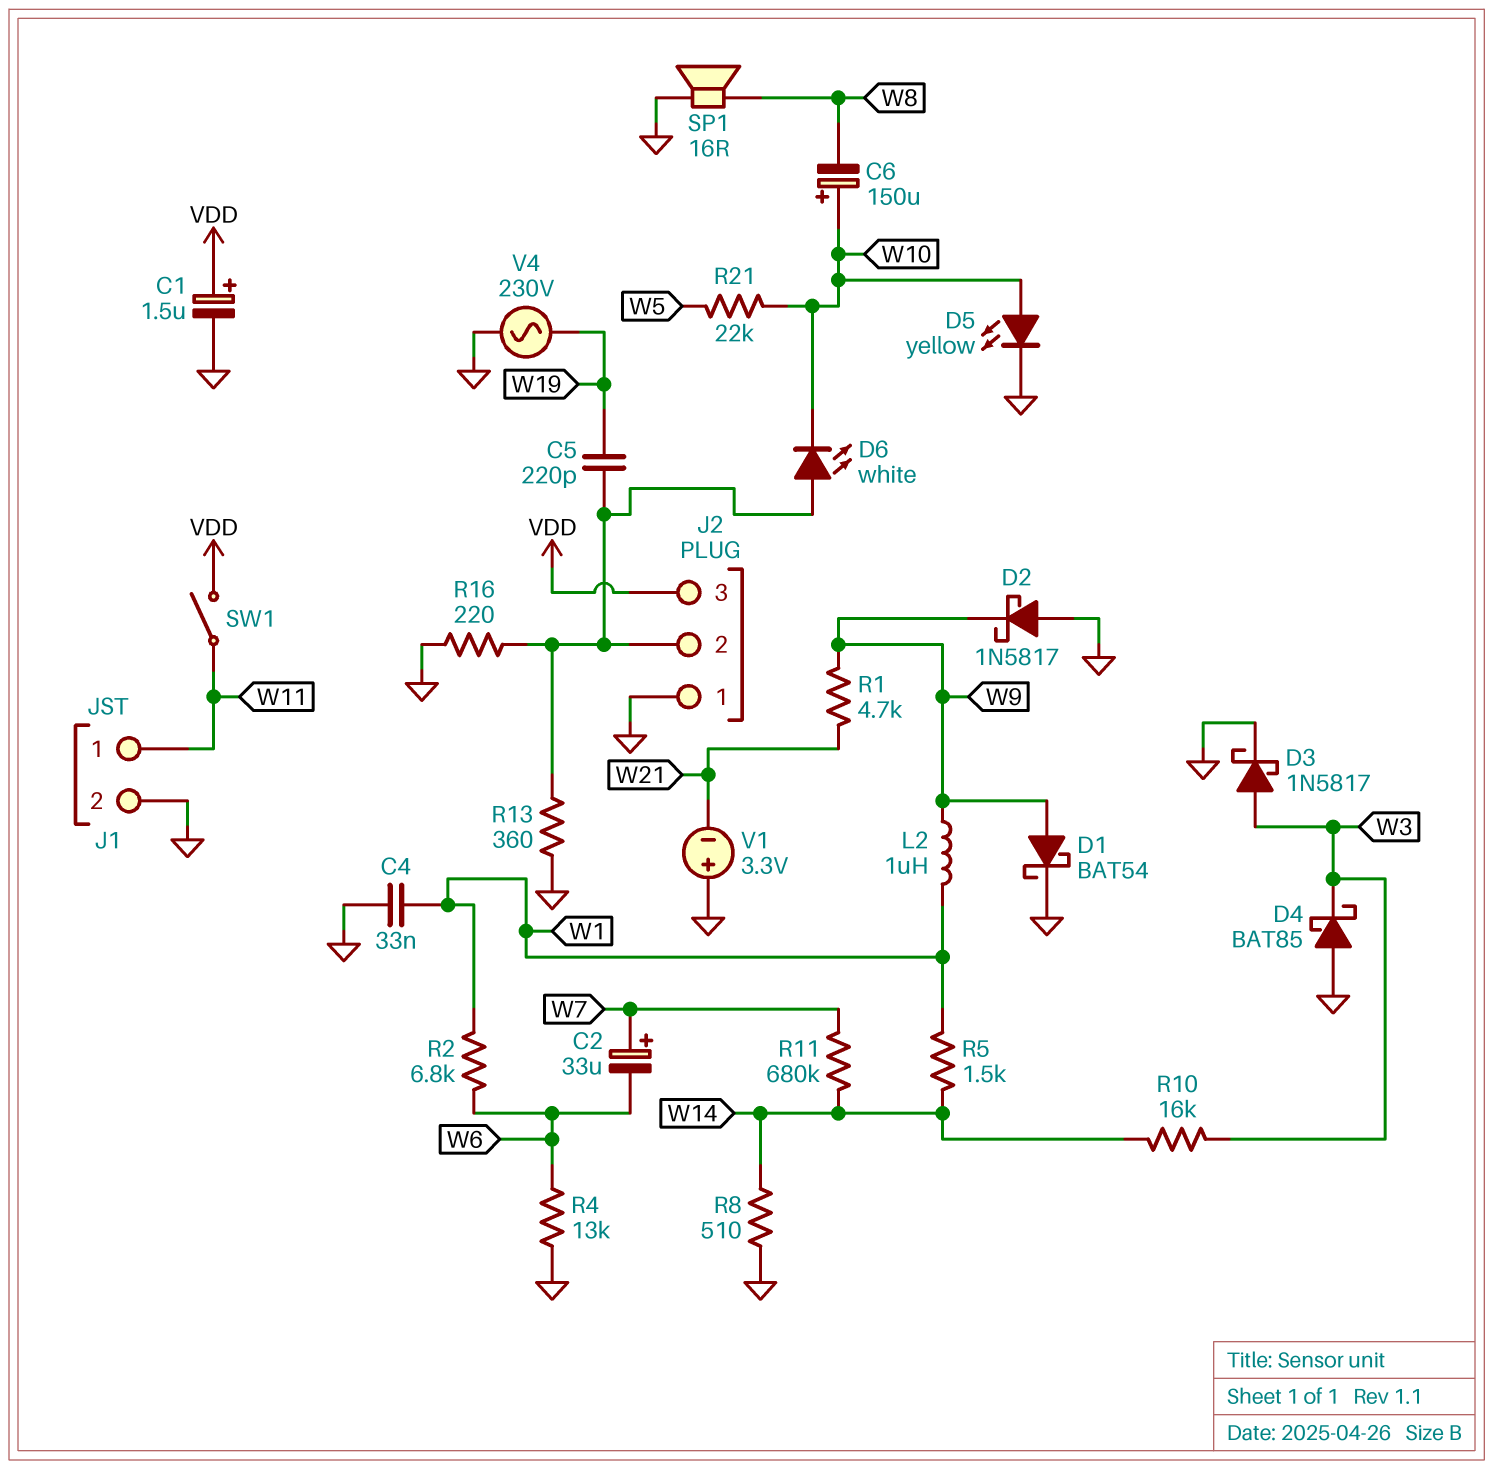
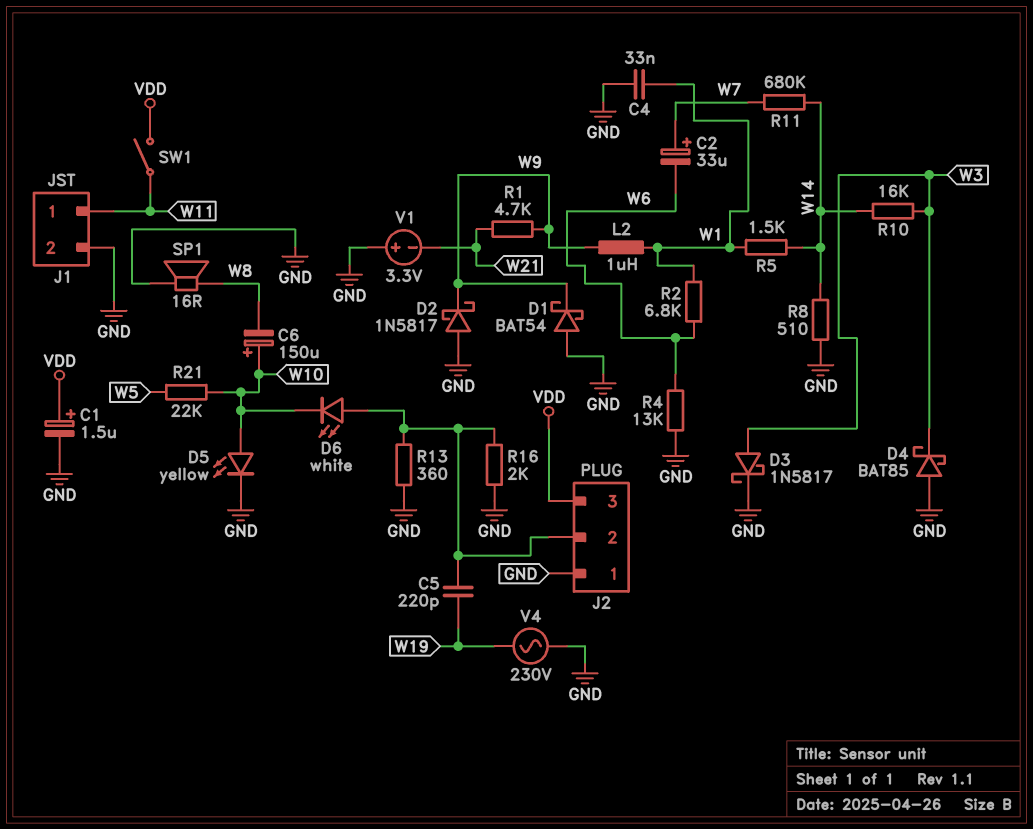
D1: schottky BAT54 (A W9, K GND) -> schottky BAT54 (A GND, K W9)
R16: 220 (GND, J2/2) -> 2k (GND, J2/2)

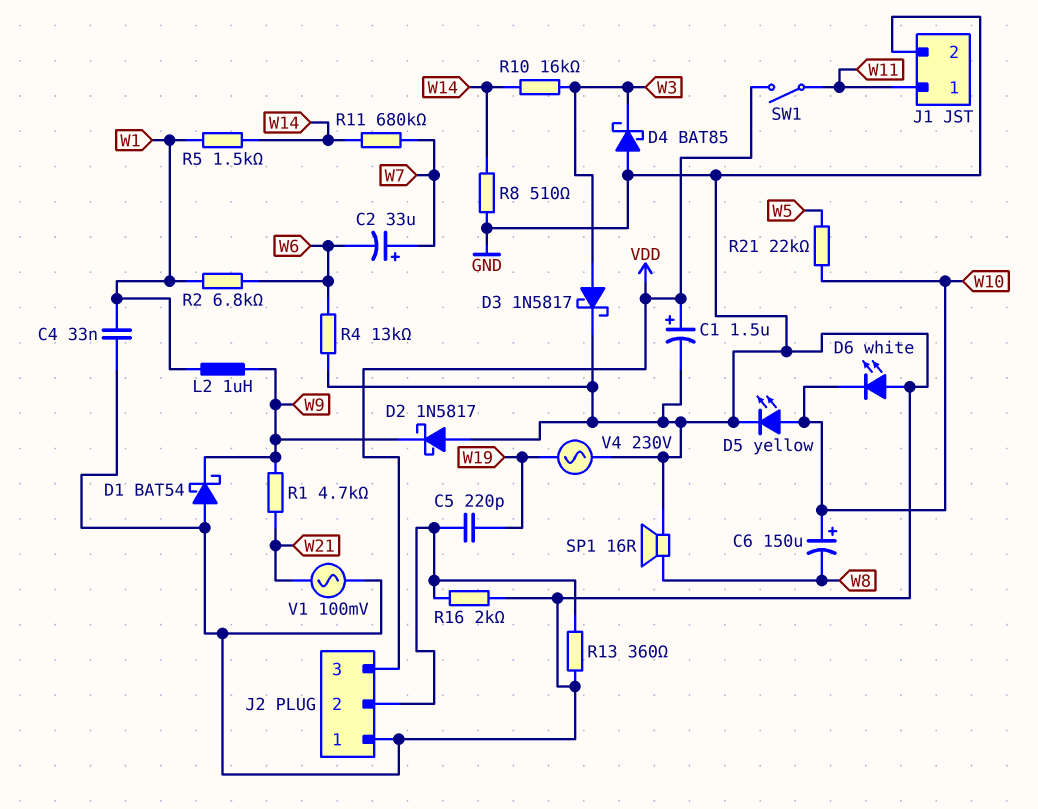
D6: LED white (A J2/2, K W10) -> LED white (A GND, K W10)
V1: 3.3V (plus GND, minus W21) -> AC 100mV (GND, W21)

